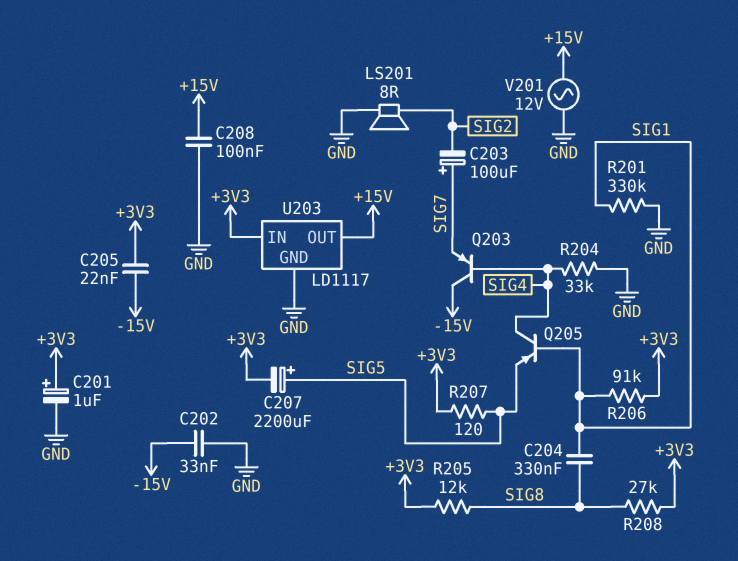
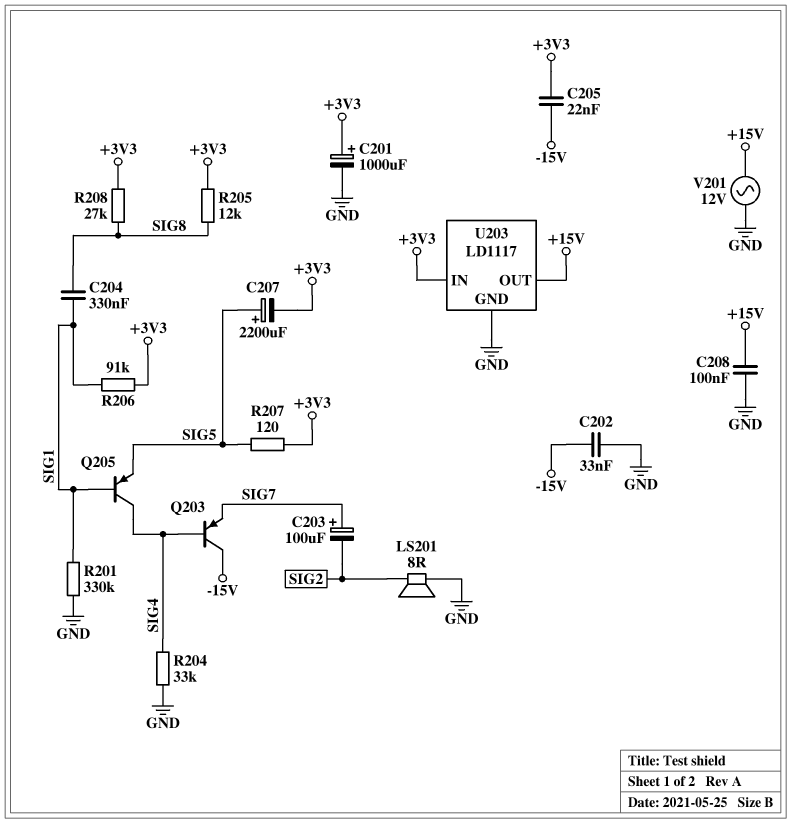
C201: 1uF (plus +3V3, minus GND) -> 1000uF (plus +3V3, minus GND)

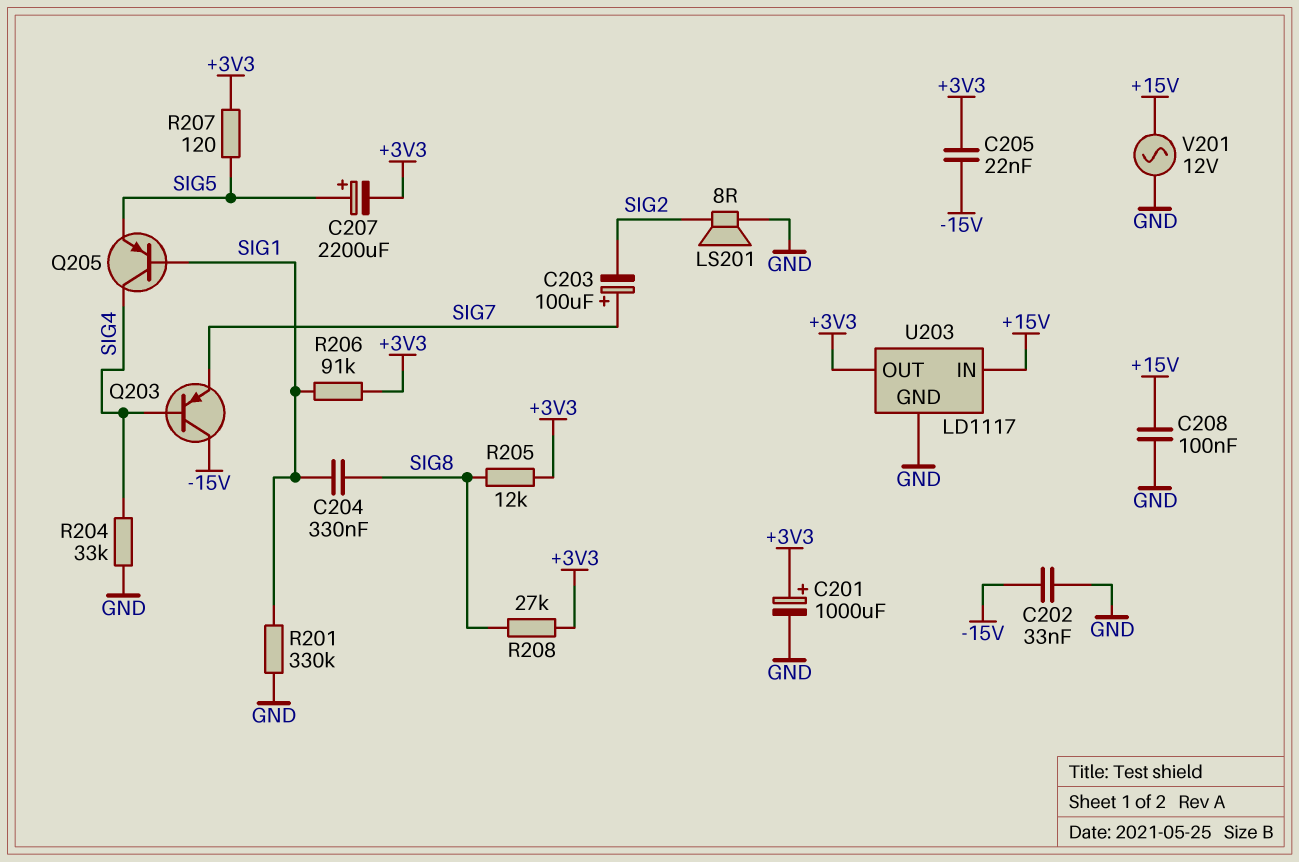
U203 pin IN: +3V3 -> +15V
U203 pin OUT: +15V -> +3V3

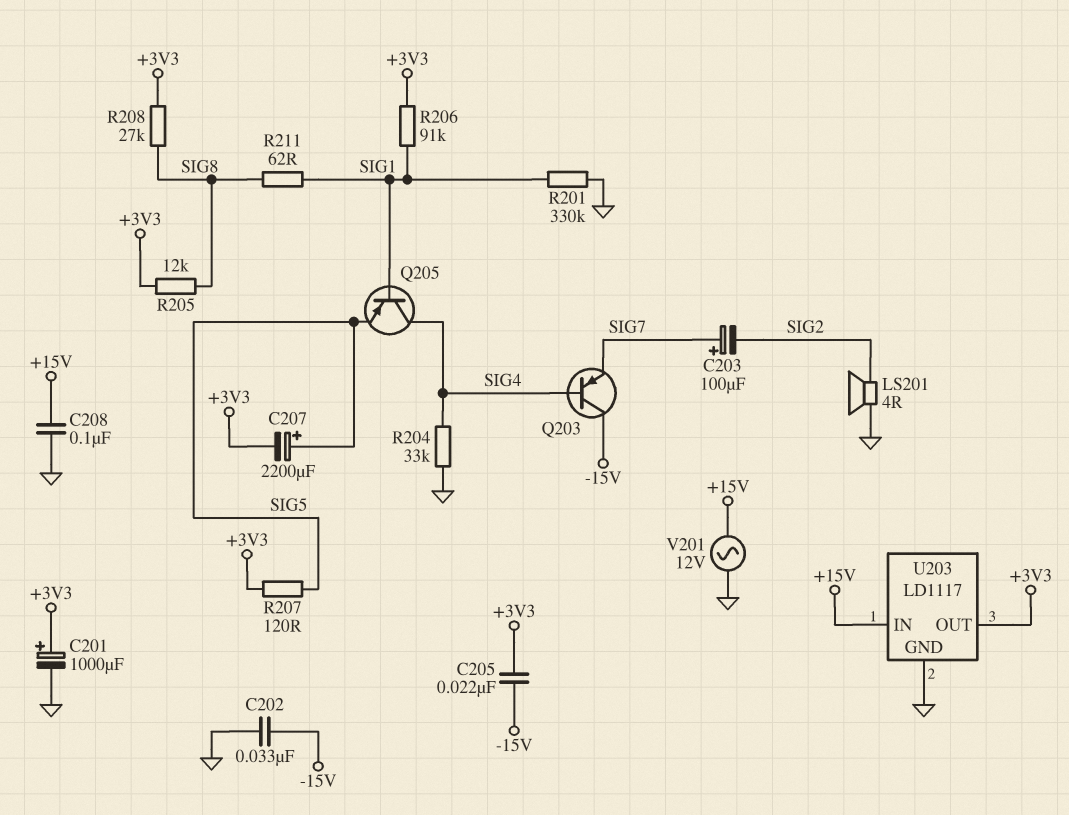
C204: 330nF (SIG1, SIG8) -> none
LS201: speaker 8R (GND, SIG2) -> speaker 4R (GND, SIG2)
R211: none -> 62 (SIG1, SIG8)

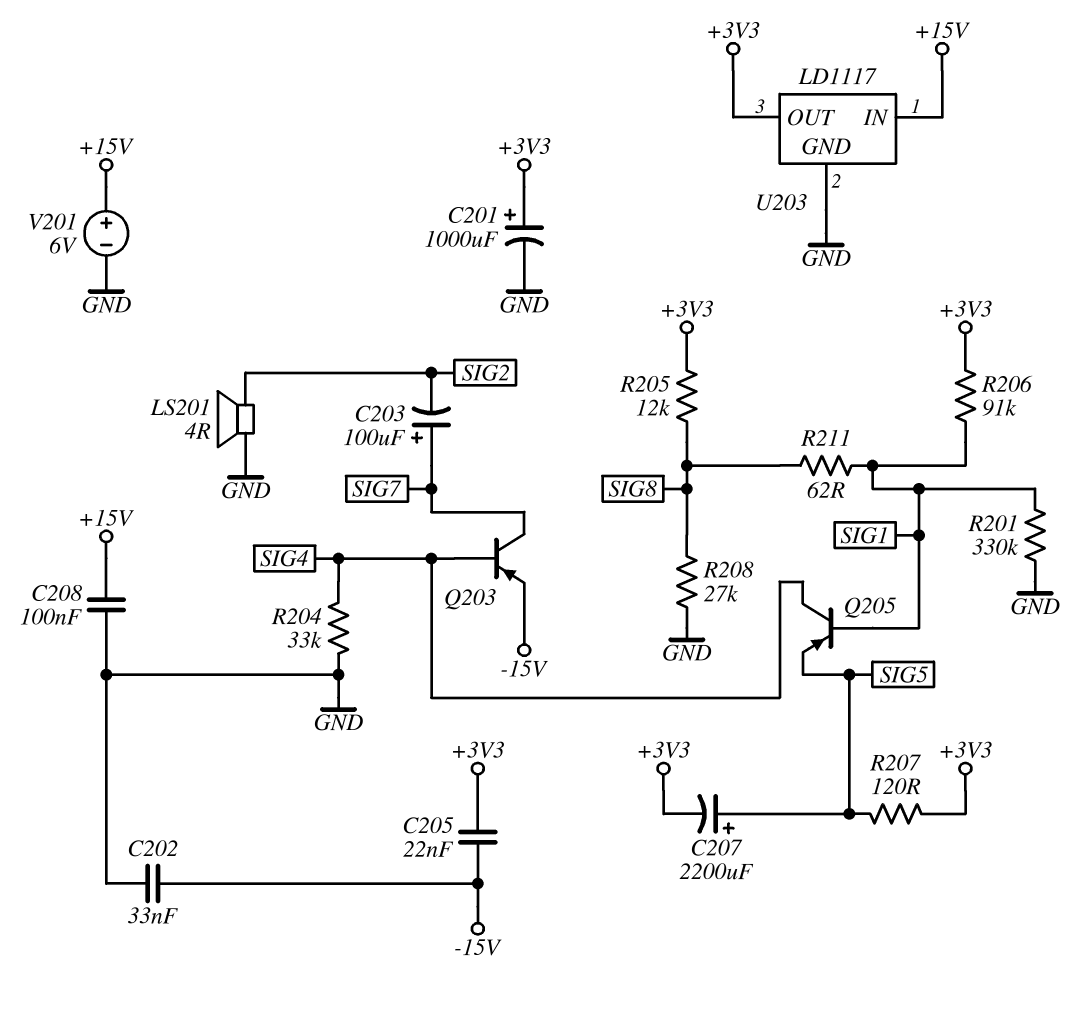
Q203: PNP (B SIG4, C -15V, E SIG7) -> PNP (B SIG4, C SIG7, E -15V)
R208: 27k (+3V3, SIG8) -> 27k (GND, SIG8)
V201: AC 12V (+15V, GND) -> 6V (plus +15V, minus GND)

